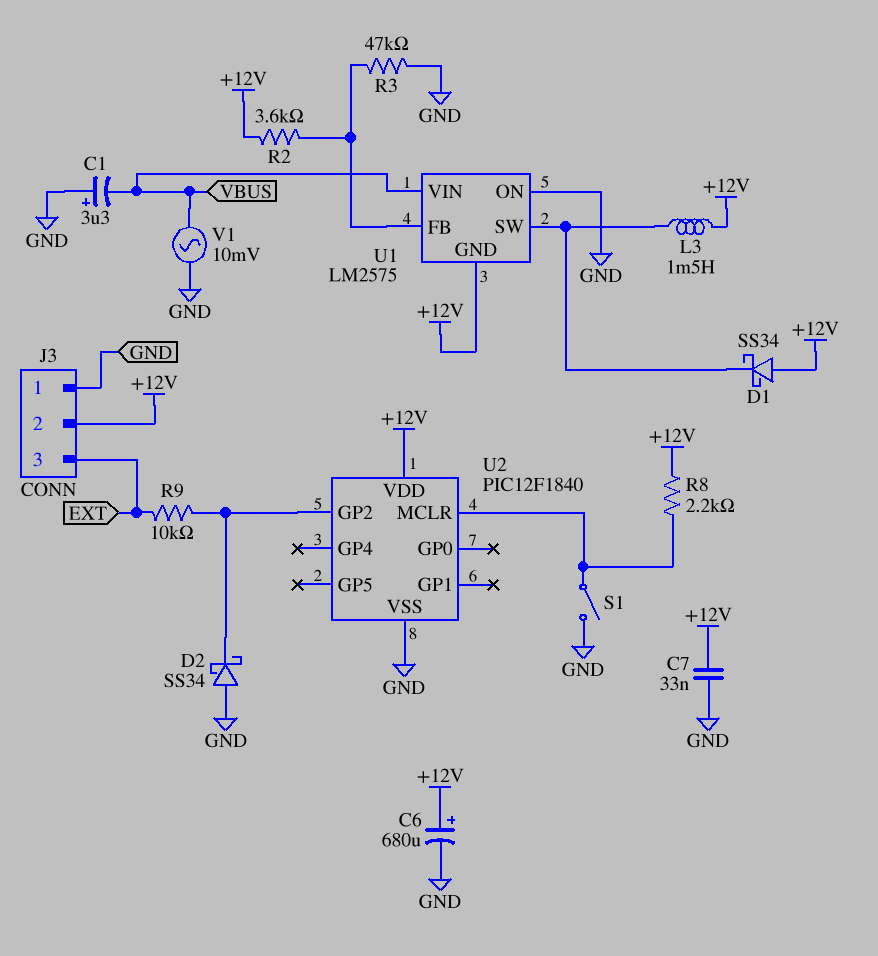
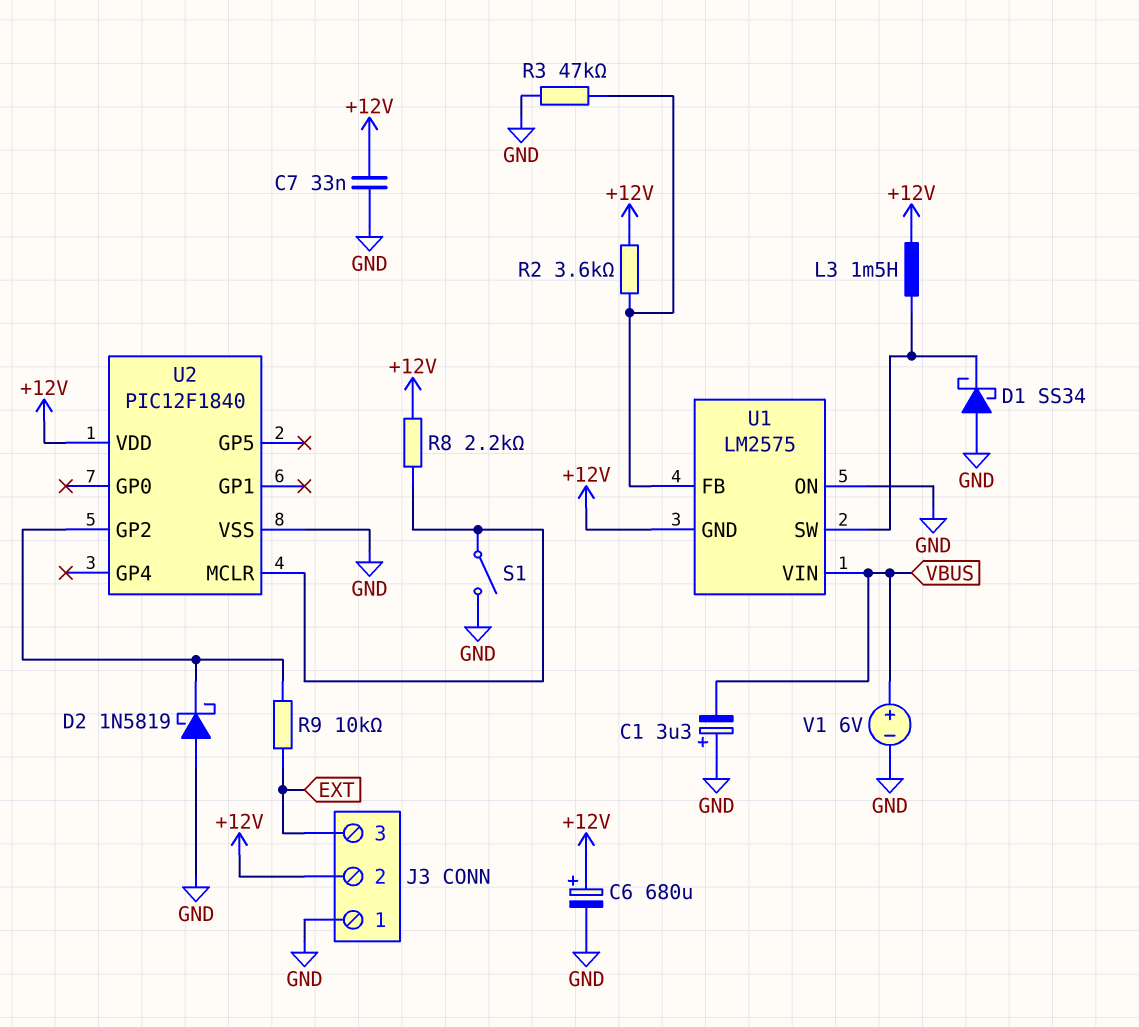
D1: schottky SS34 (A +12V, K U1/SW) -> schottky SS34 (A GND, K U1/SW)
D2: schottky SS34 (A GND, K U2/GP2) -> schottky 1N5819 (A GND, K U2/GP2)
V1: AC 10mV (GND, VBUS) -> 6V (plus VBUS, minus GND)

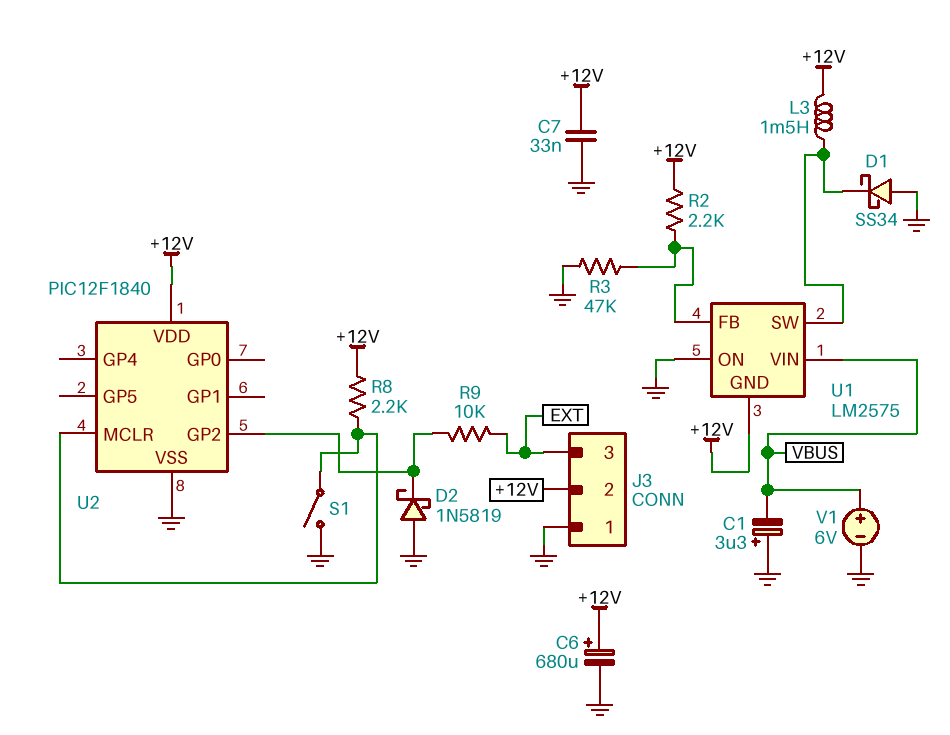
R2: 3.6k (+12V, U1/FB) -> 2.2k (+12V, U1/FB)

